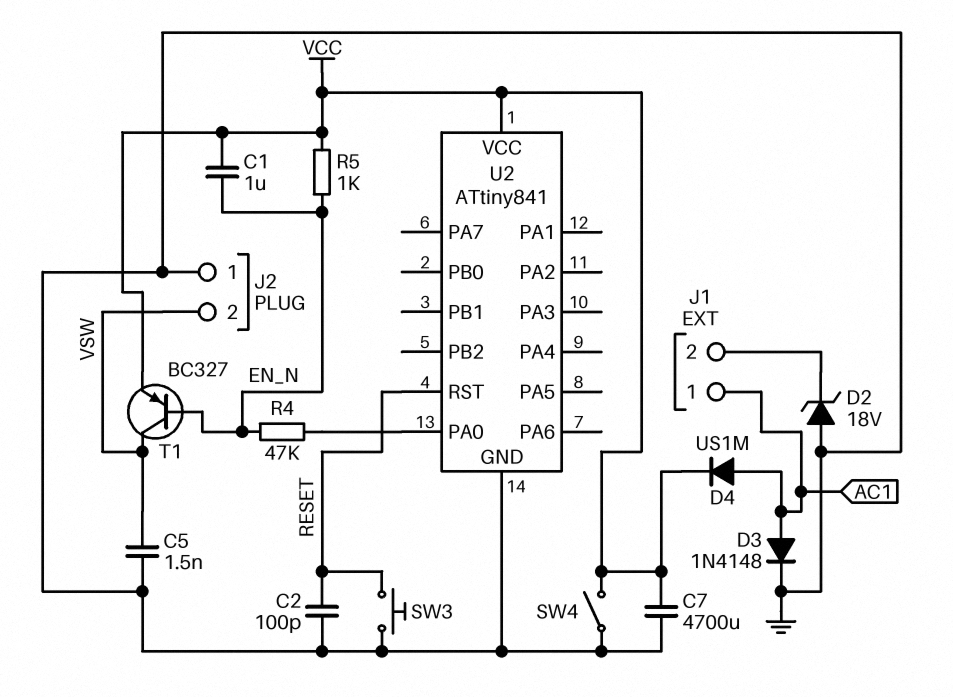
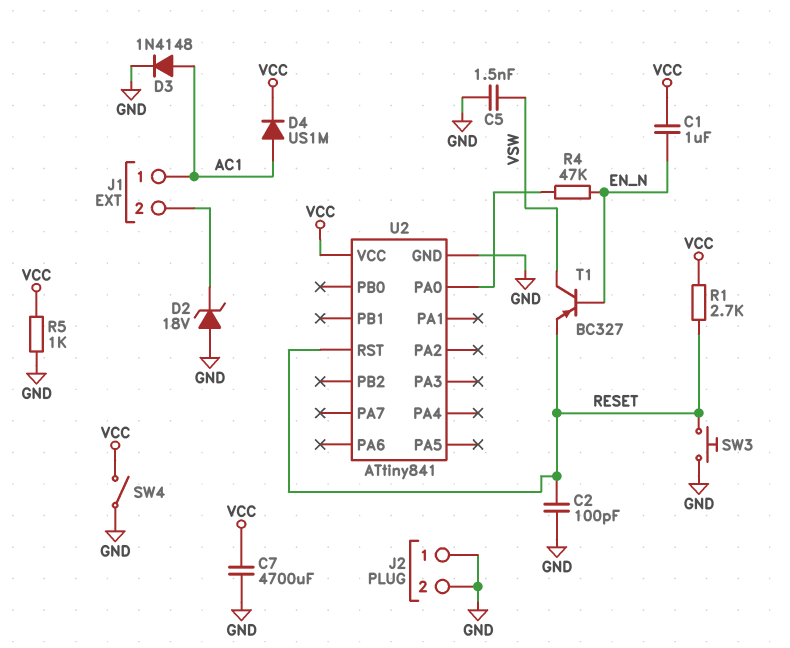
J2 pin 2: VSW -> GND
R1: none -> 2.7k (RESET, VCC)
R5: 1k (EN_N, VCC) -> 1k (GND, VCC)
T1: PNP BC327 (B EN_N, C VSW, E VCC) -> PNP BC327 (B EN_N, C VSW, E RESET)

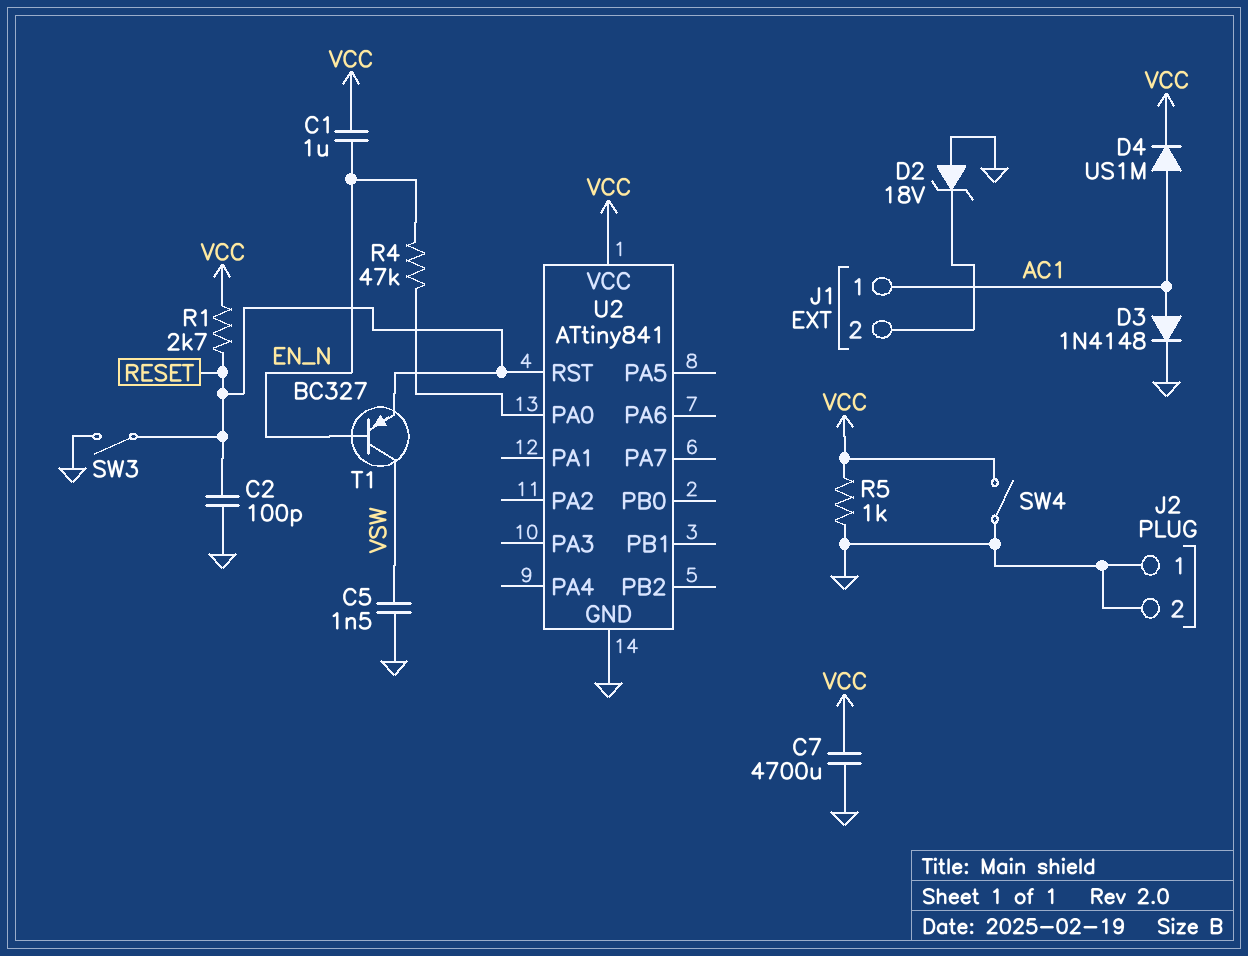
SW3: button (GND, RESET) -> switch (GND, RESET)

